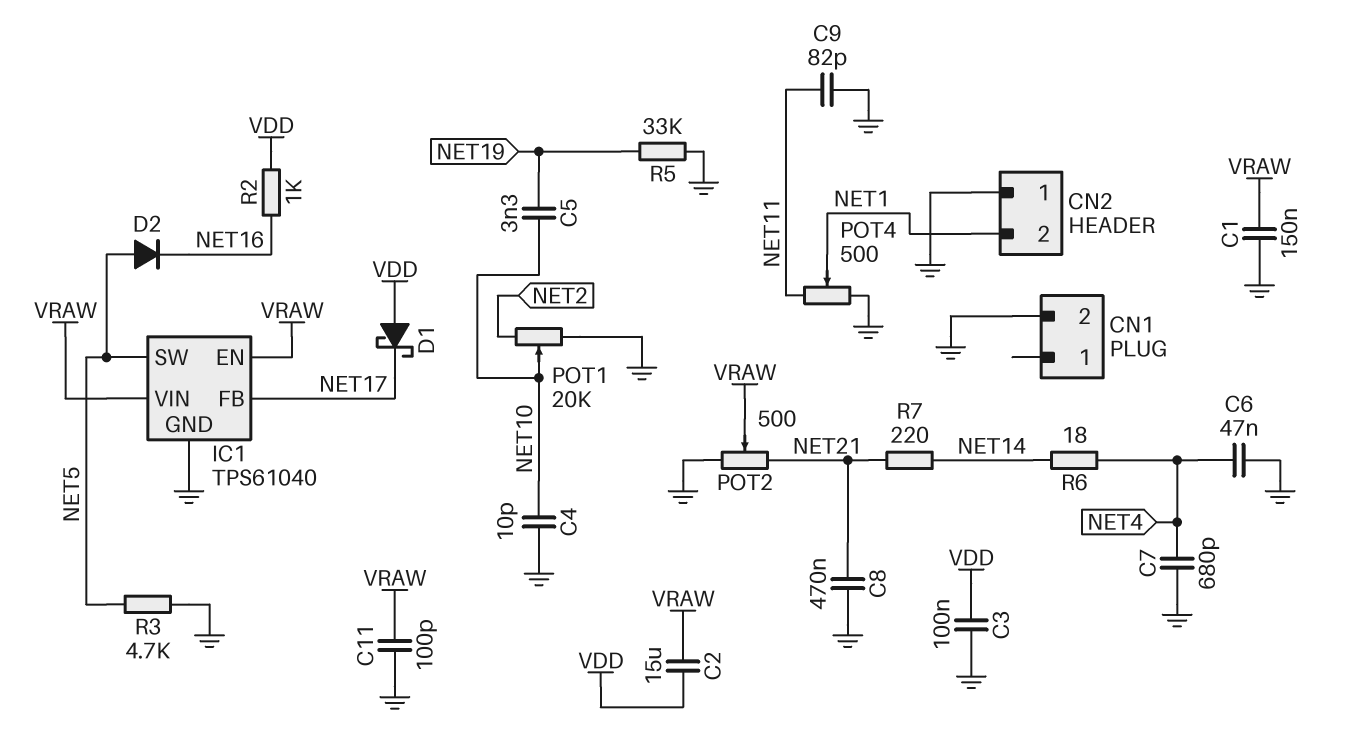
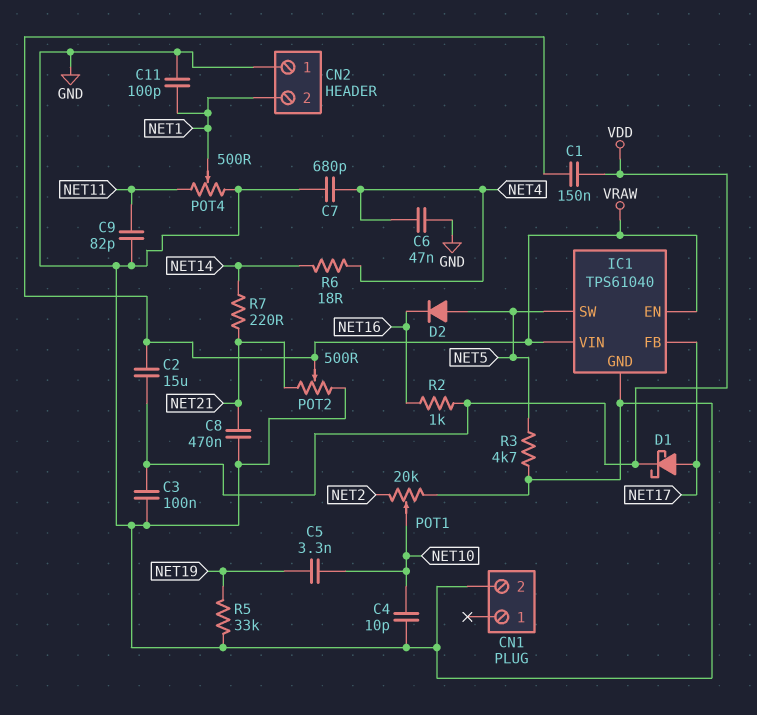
C1: 150nF (GND, VRAW) -> 150nF (VDD, VRAW)
C11: 100pF (GND, VRAW) -> 100pF (GND, NET1)
D1: schottky (A VDD, K NET17) -> schottky (A NET17, K VDD)

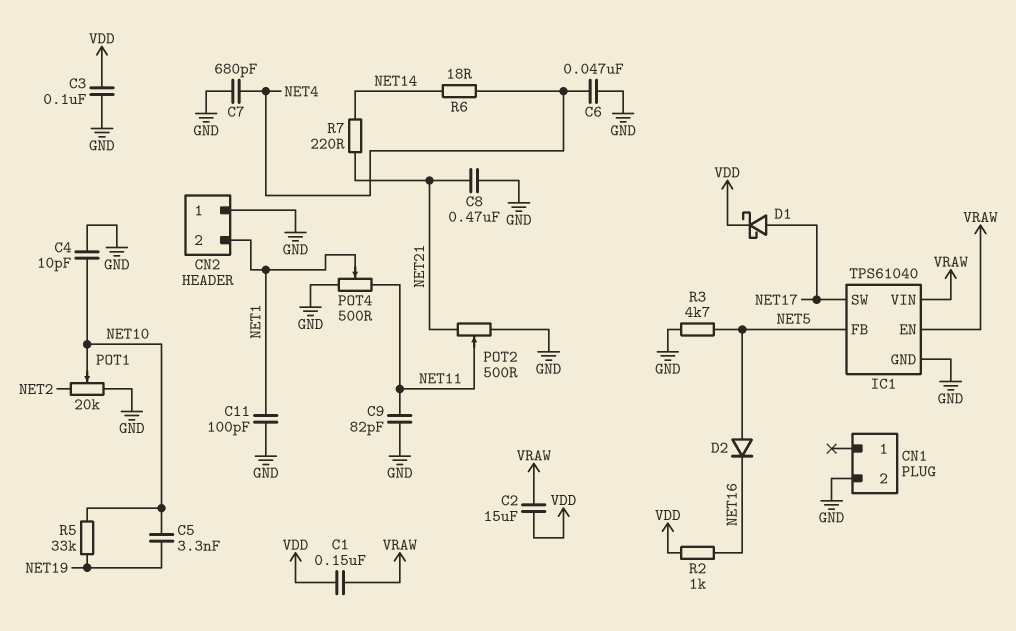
IC1 pin FB: NET17 -> NET5
IC1 pin SW: NET5 -> NET17
POT2: 500 (GND, NET21, wiper VRAW) -> 500 (GND, NET21, wiper NET11)
R5: 33k (GND, NET19) -> 33k (NET10, NET19)

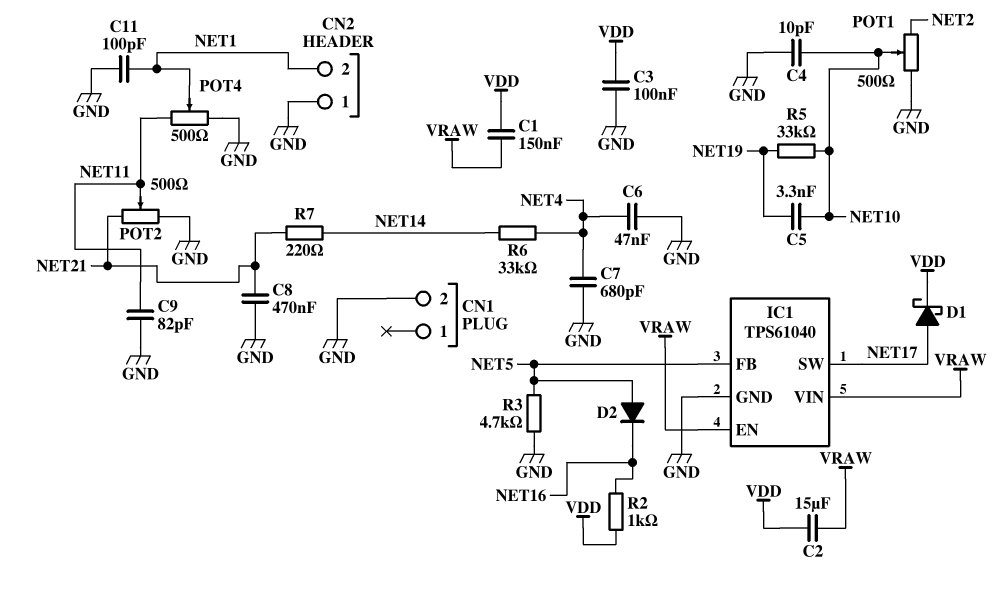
POT1: 20k (GND, NET2, wiper NET10) -> 500 (GND, NET2, wiper NET10)
R6: 18 (NET4, NET14) -> 33k (NET4, NET14)

